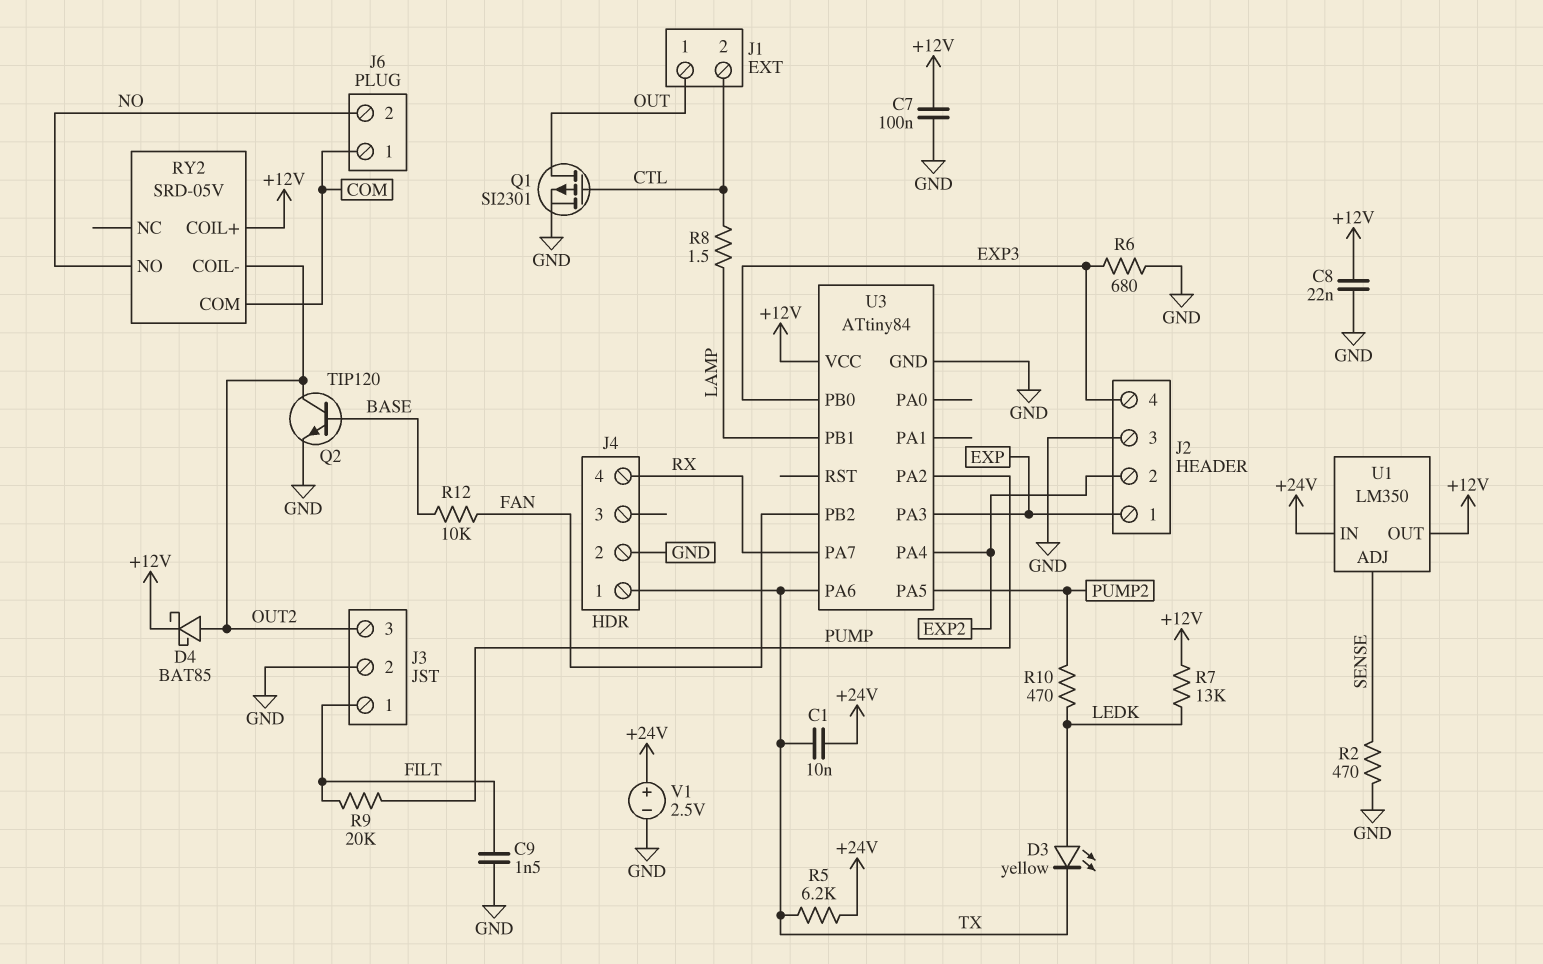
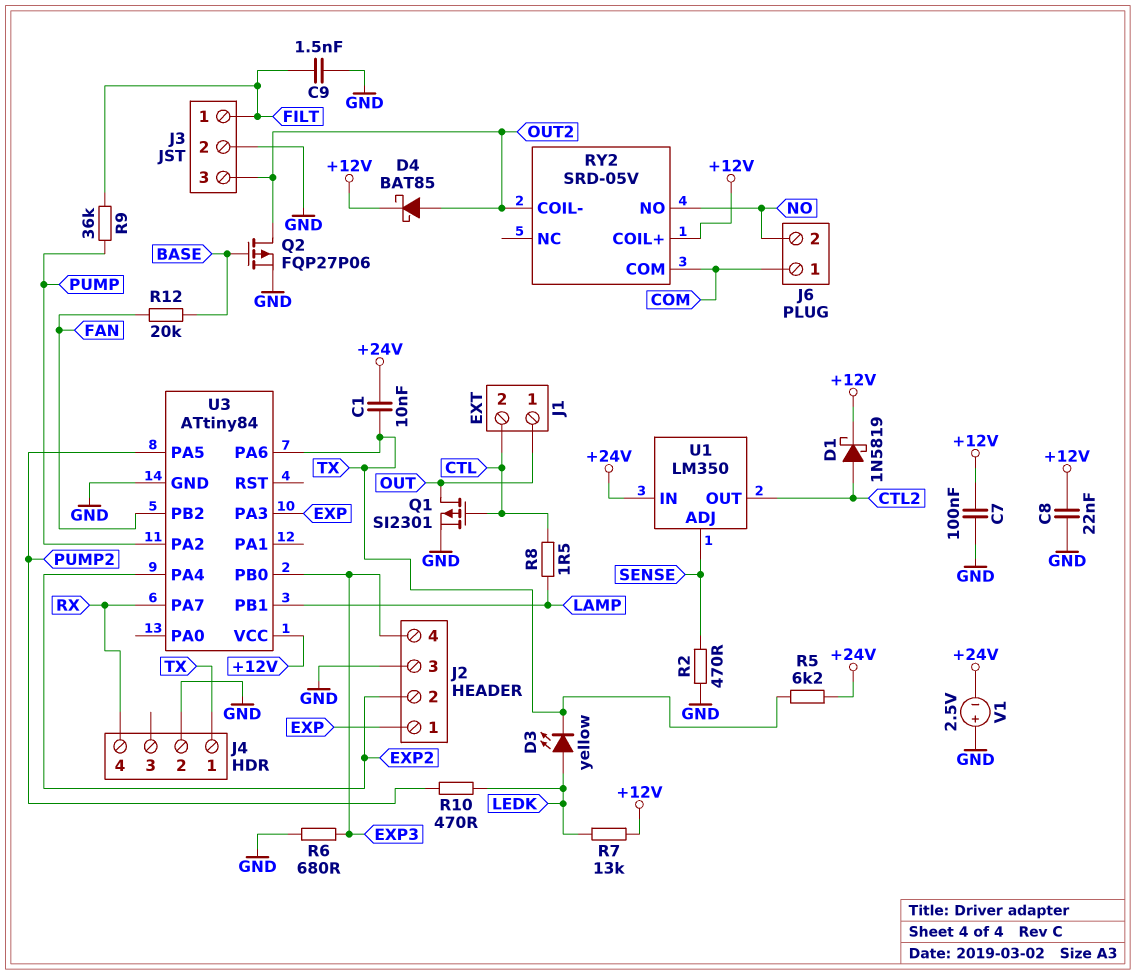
D1: none -> schottky 1N5819 (A CTL2, K +12V)
Q2: NPN TIP120 (B BASE, C OUT2, E GND) -> PMOS FQP27P06 (G BASE, D OUT2, S GND)
R9: 20k (FILT, PUMP) -> 36k (FILT, PUMP)
R12: 10k (BASE, FAN) -> 20k (BASE, FAN)
U1 pin OUT: +12V -> CTL2
V1: 2.5V (plus +24V, minus GND) -> 2.5V (plus GND, minus +24V)

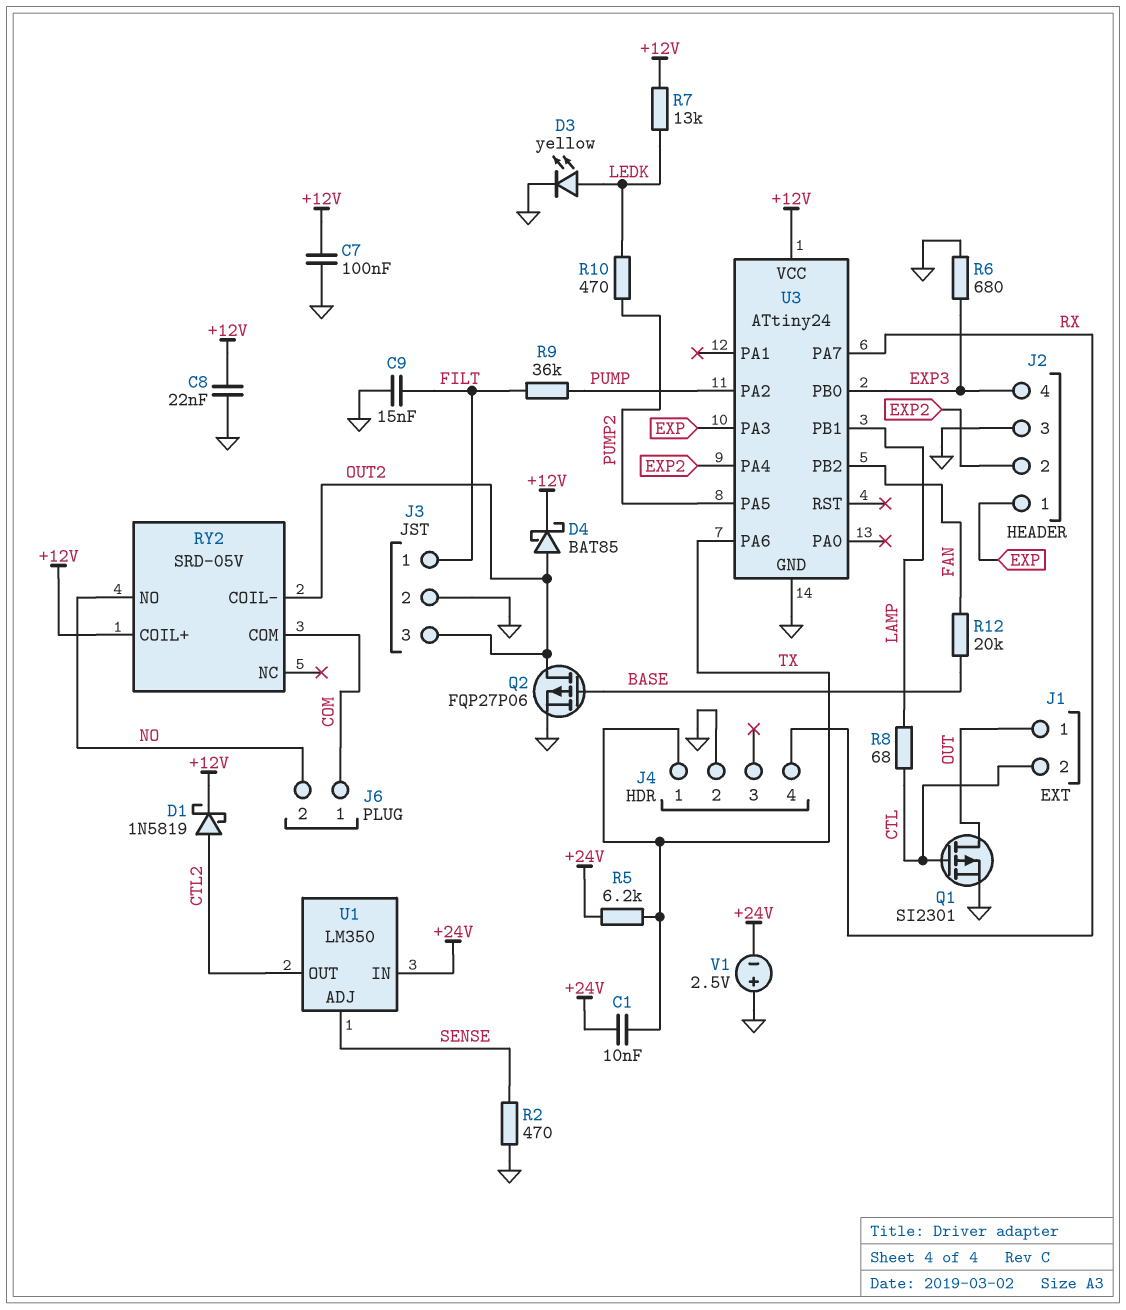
C9: 1.5nF (FILT, GND) -> 15nF (FILT, GND)
D3: LED yellow (A LEDK, K TX) -> LED yellow (A LEDK, K GND)
R8: 1.5 (CTL, LAMP) -> 68 (CTL, LAMP)
U3: ATtiny84 -> ATtiny24

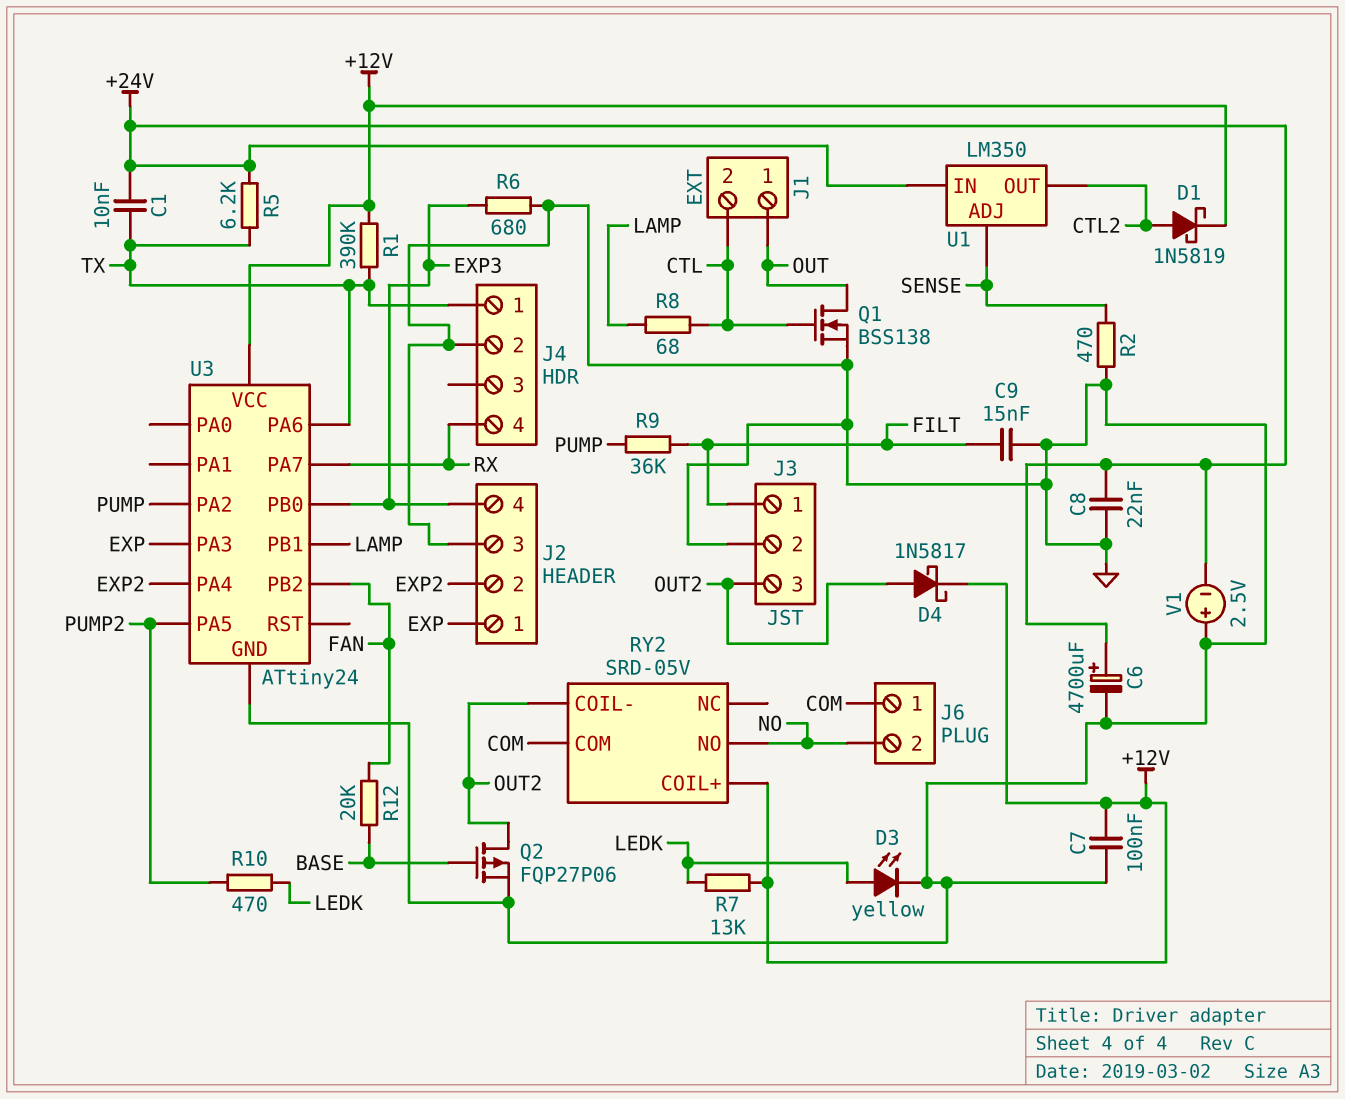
C6: none -> 4700uF (plus +24V, minus GND)
C8: 22nF (+12V, GND) -> 22nF (+24V, GND)
D4: schottky BAT85 (A OUT2, K +12V) -> schottky 1N5817 (A OUT2, K +12V)
Q1: PMOS SI2301 (G CTL, D OUT, S GND) -> NMOS BSS138 (G CTL, D OUT, S GND)
R1: none -> 390k (+12V, TX)

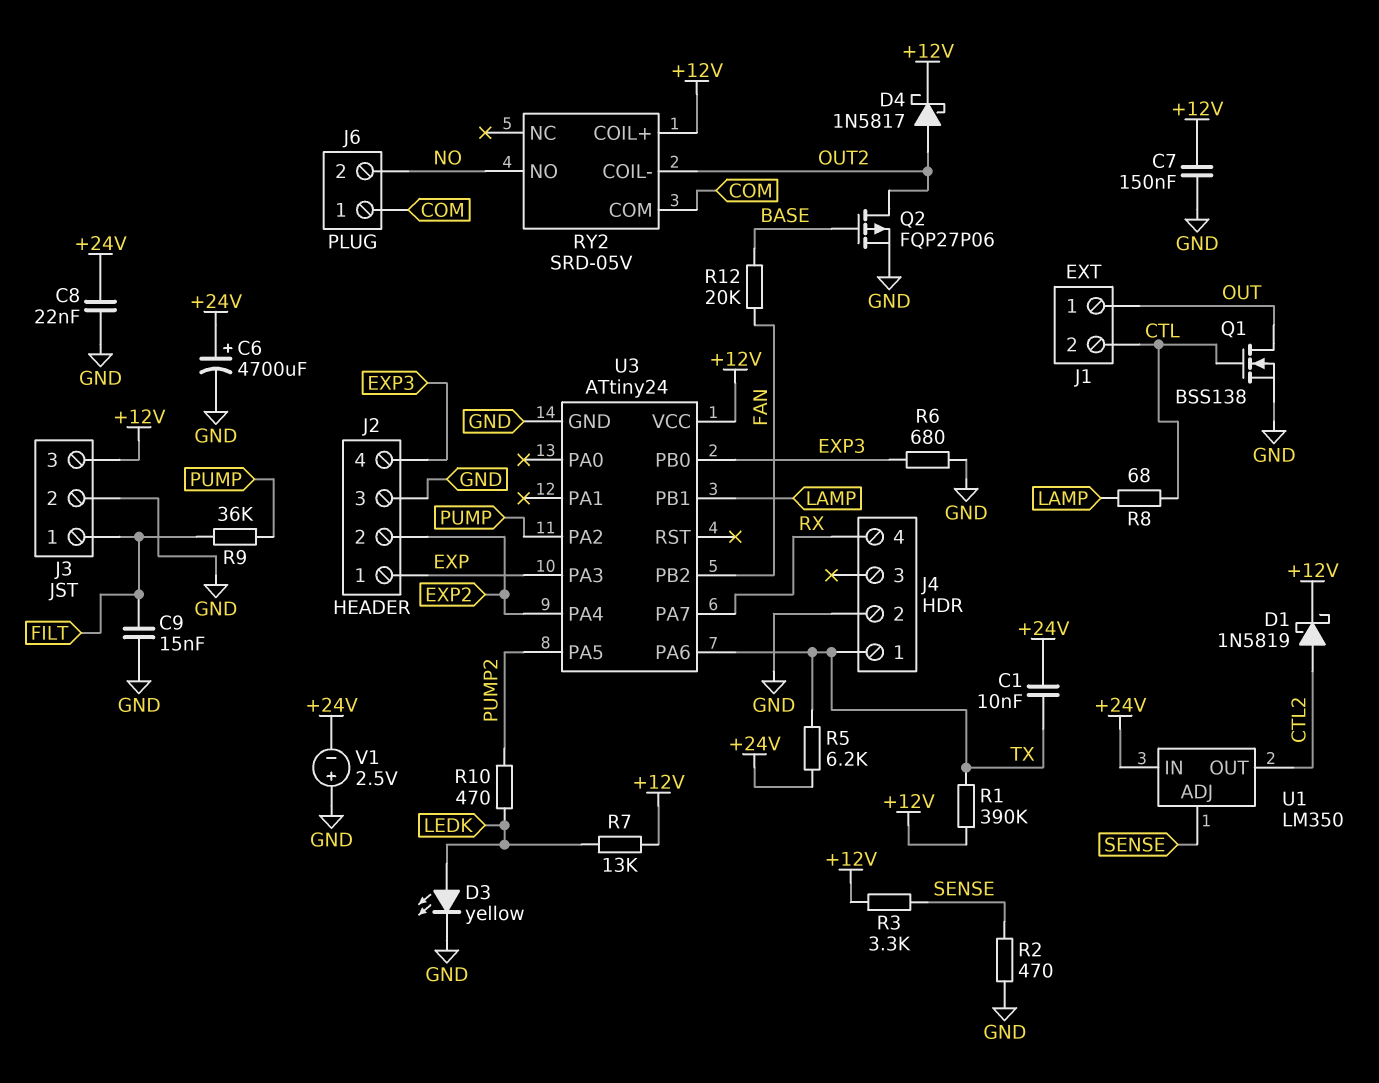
C7: 100nF (+12V, GND) -> 150nF (+12V, GND)
J3 pin 3: OUT2 -> +12V
R3: none -> 3.3k (+12V, SENSE)

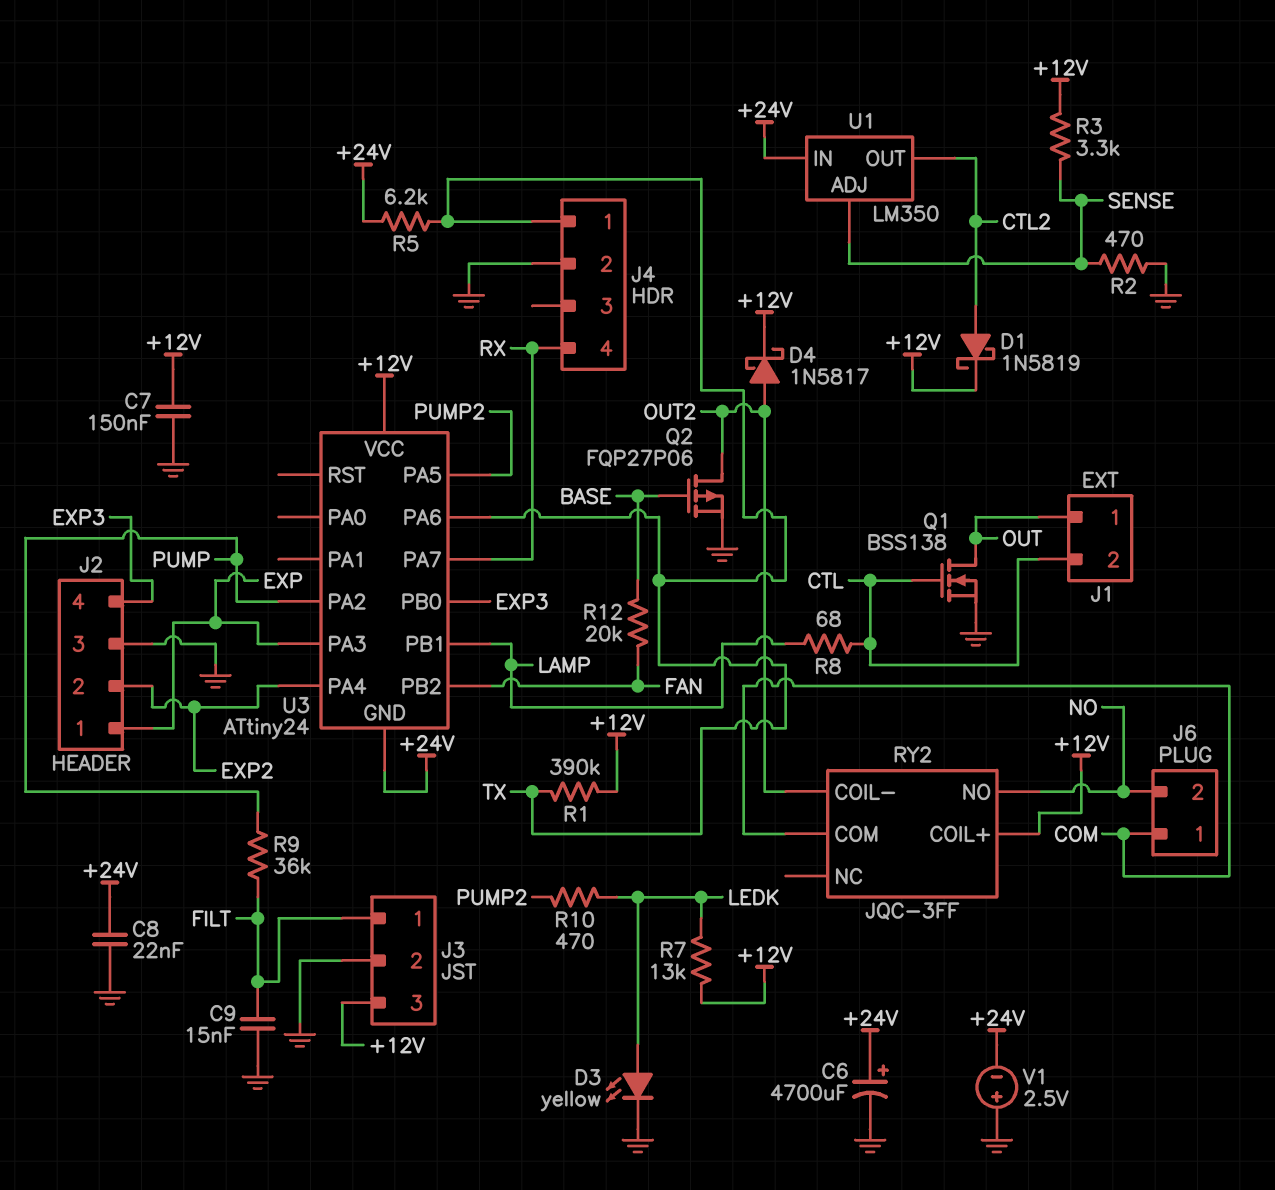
C1: 10nF (+24V, TX) -> none
R6: 680 (EXP3, GND) -> none
RY2: SRD-05V -> JQC-3FF
U3 pin GND: GND -> +24V

